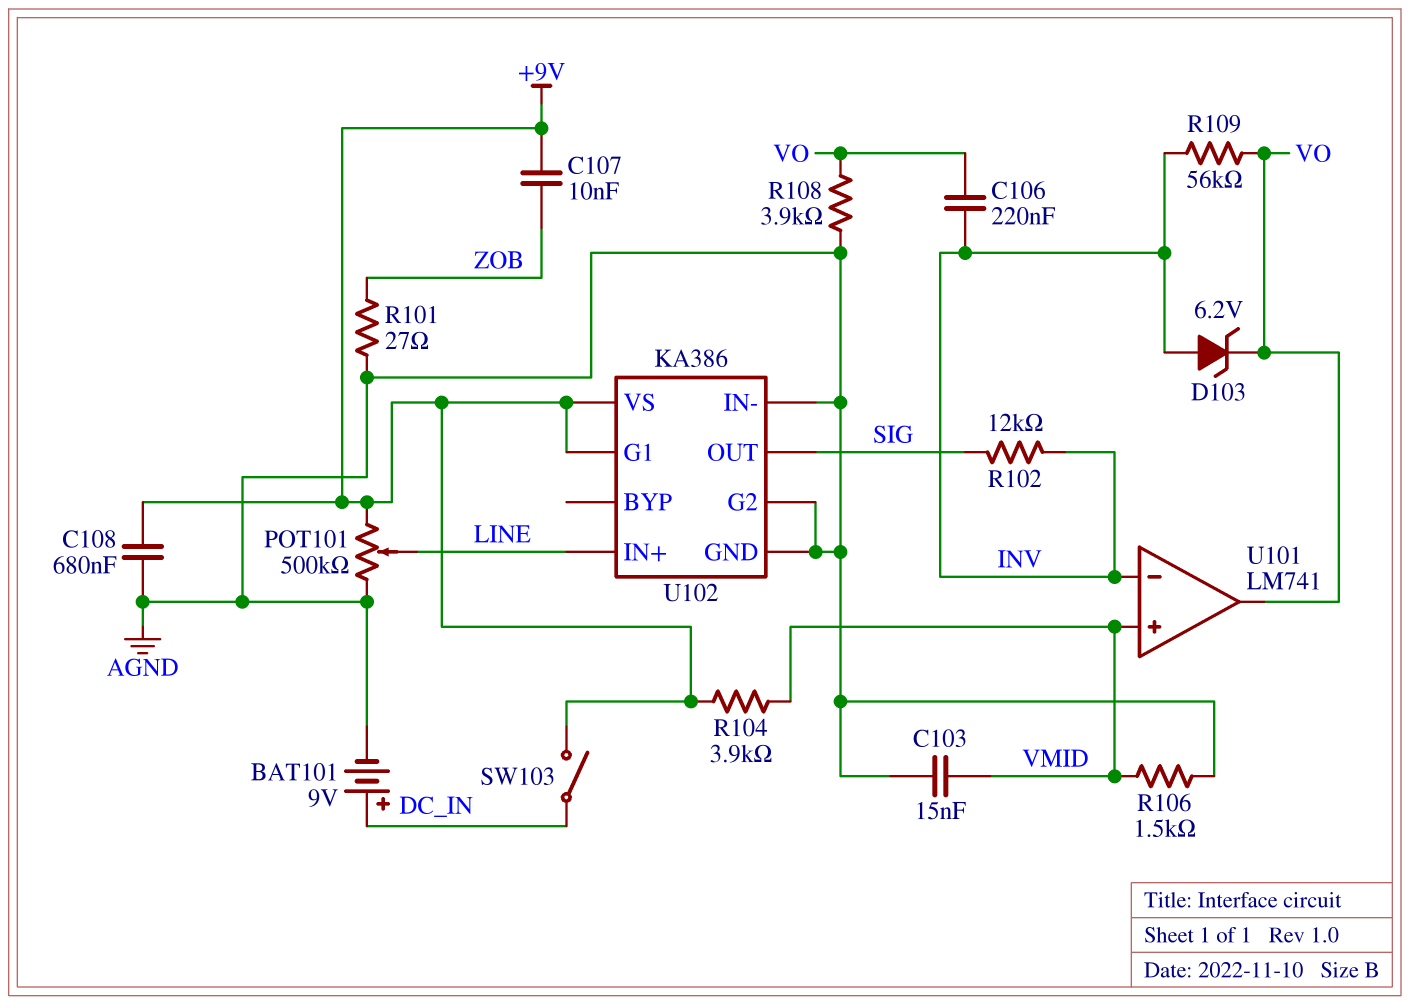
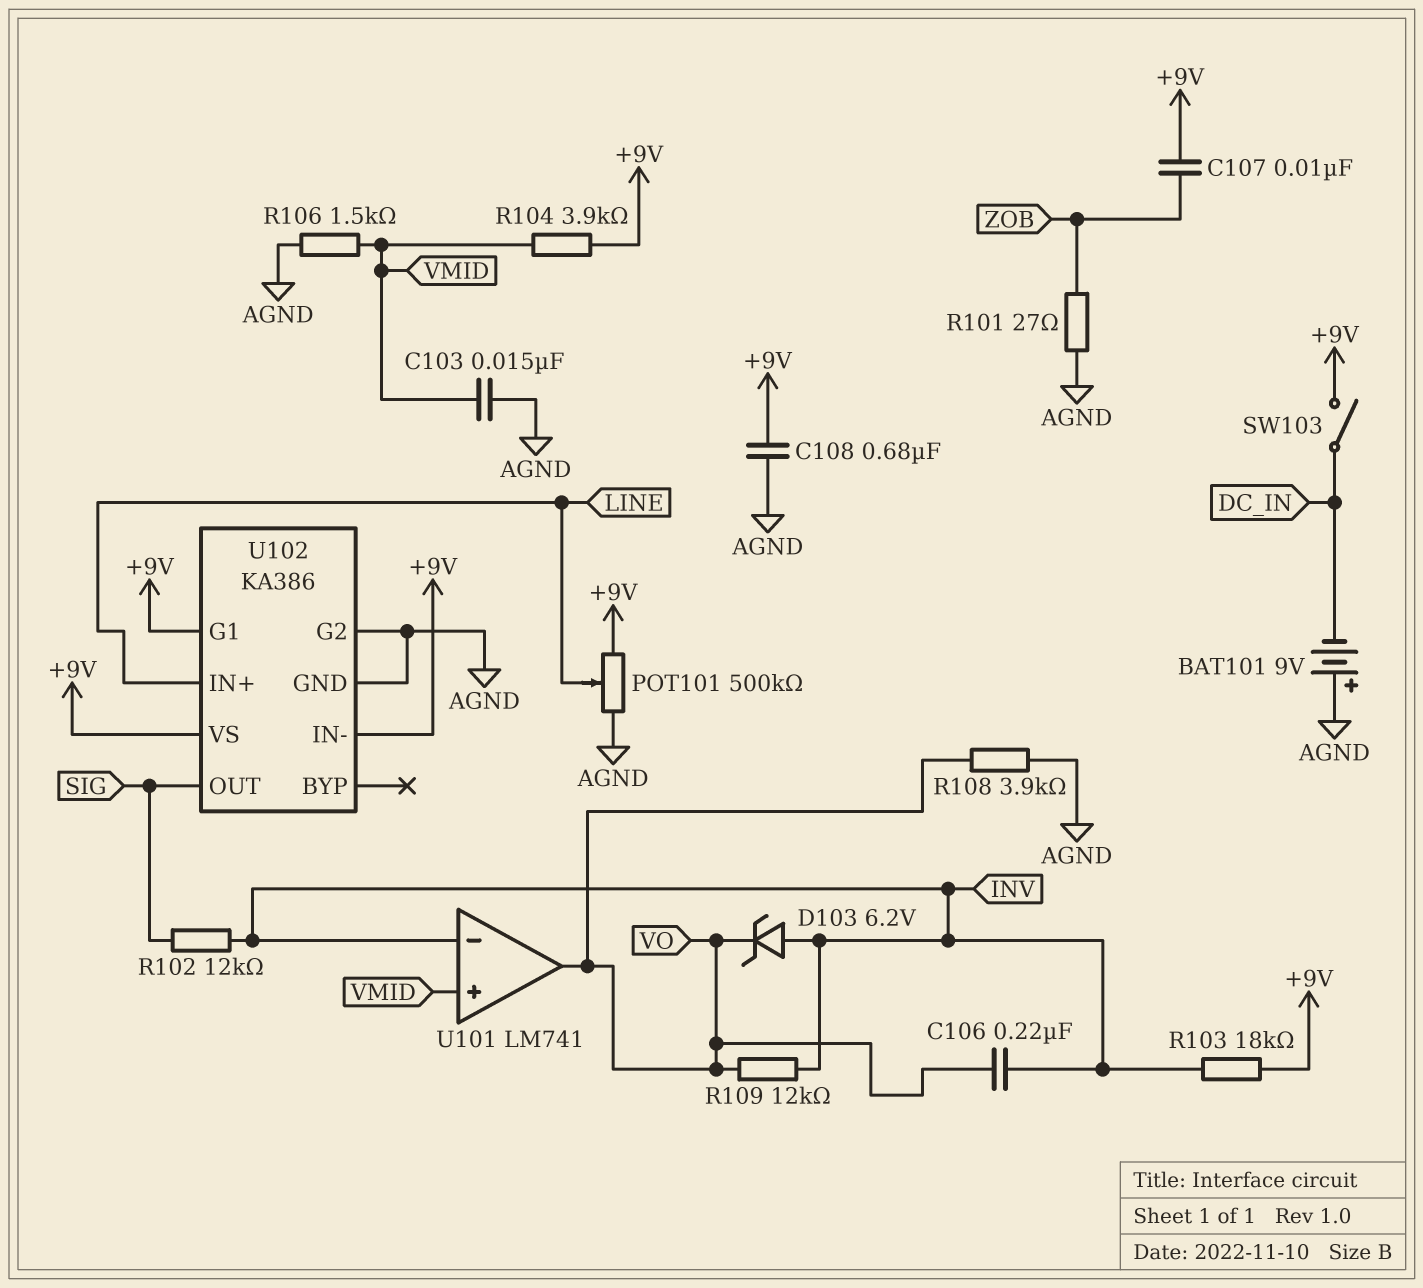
BAT101: 9V (plus DC_IN, minus AGND) -> 9V (plus AGND, minus DC_IN)
R103: none -> 18k (+9V, INV)
R109: 56k (INV, VO) -> 12k (INV, VO)
U102 pin IN-: AGND -> +9V

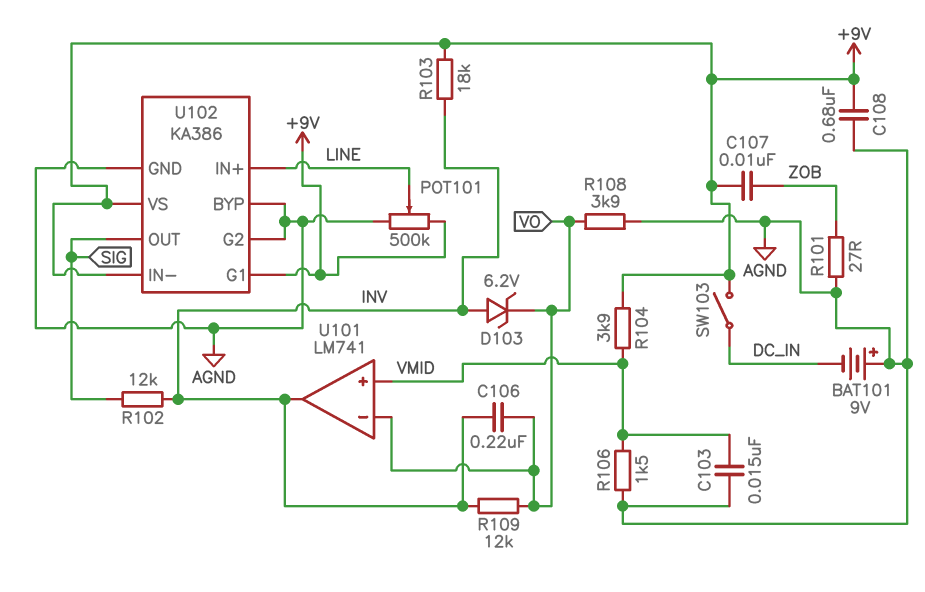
U101 pin in-: INV -> VO
U101 pin out: VO -> INV
U102 pin BYP: none -> AGND

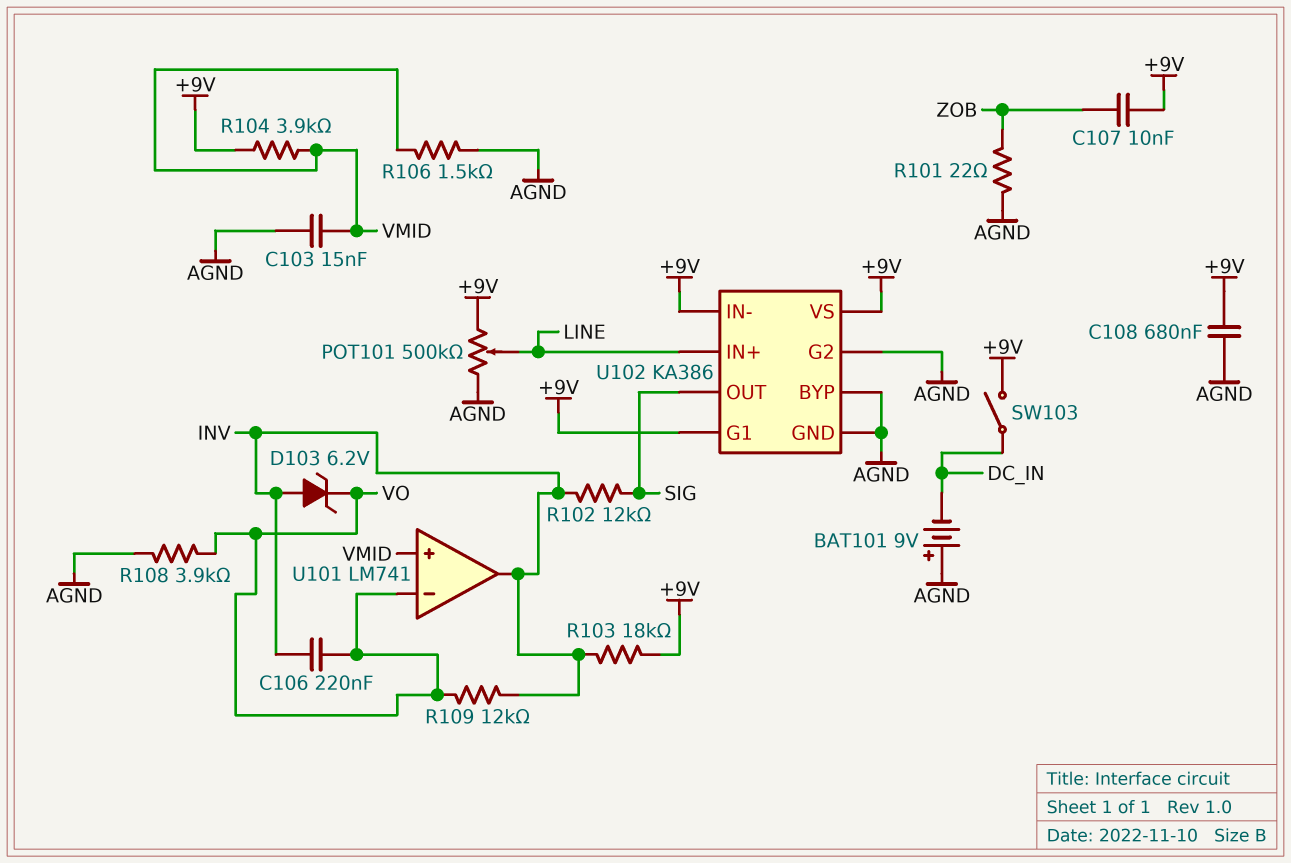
R101: 27 (AGND, ZOB) -> 22 (AGND, ZOB)

